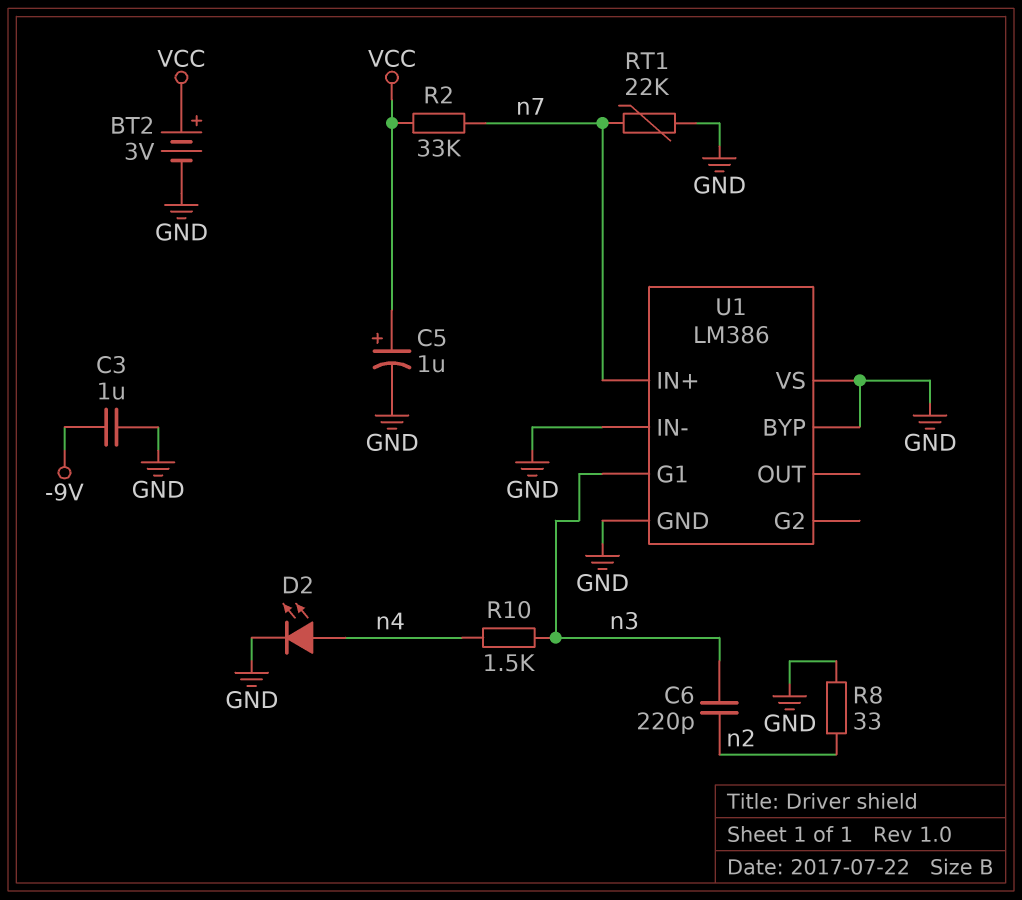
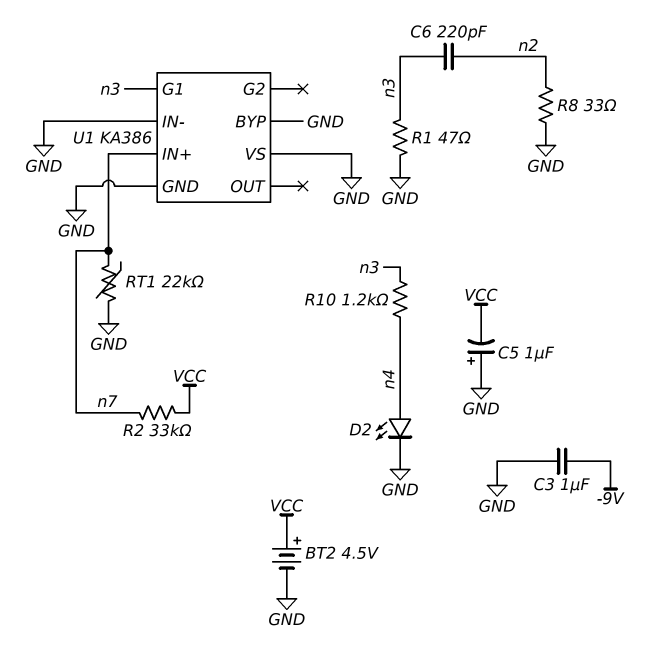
BT2: 3V (plus VCC, minus GND) -> 4.5V (plus VCC, minus GND)
C5: 1uF (plus VCC, minus GND) -> 1uF (plus GND, minus VCC)
R1: none -> 47 (GND, n3)
R10: 1.5k (n3, n4) -> 1.2k (n3, n4)
U1: LM386 -> KA386

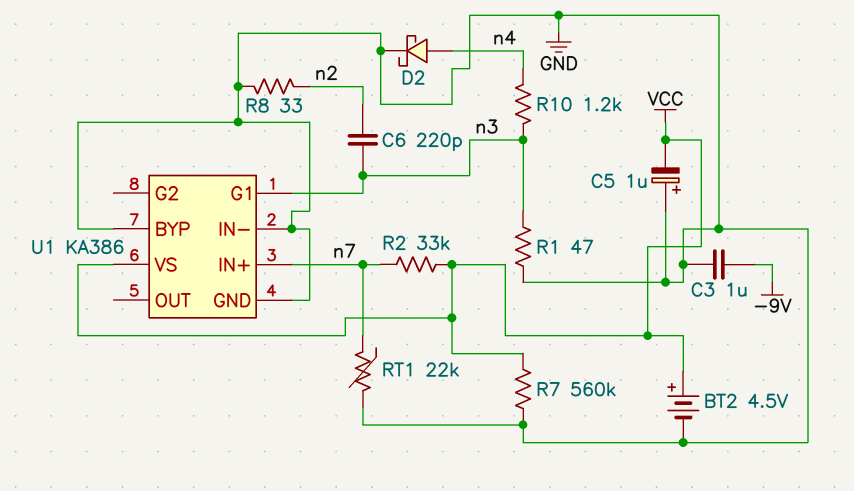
D2: LED (A n4, K GND) -> schottky (A n4, K GND)
R7: none -> 560k (GND, VCC)
U1 pin VS: GND -> VCC

